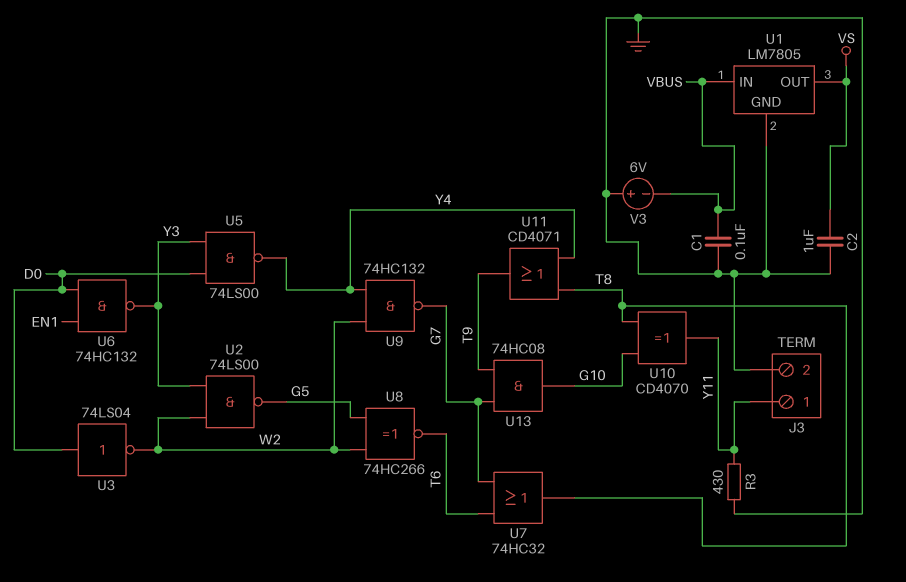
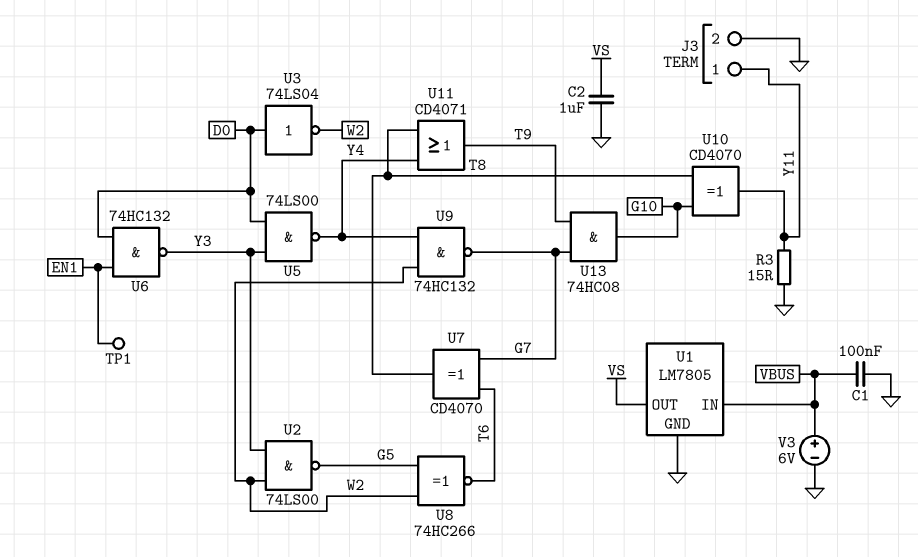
R3: 430 (GND, Y11) -> 15 (GND, Y11)
TP1: none -> test point (EN1)
U7: OR 74HC32 (in G7, in T6, out T8) -> XOR CD4070 (in G7, in T6, out T8)
V3: 6V (plus GND, minus VBUS) -> 6V (plus VBUS, minus GND)

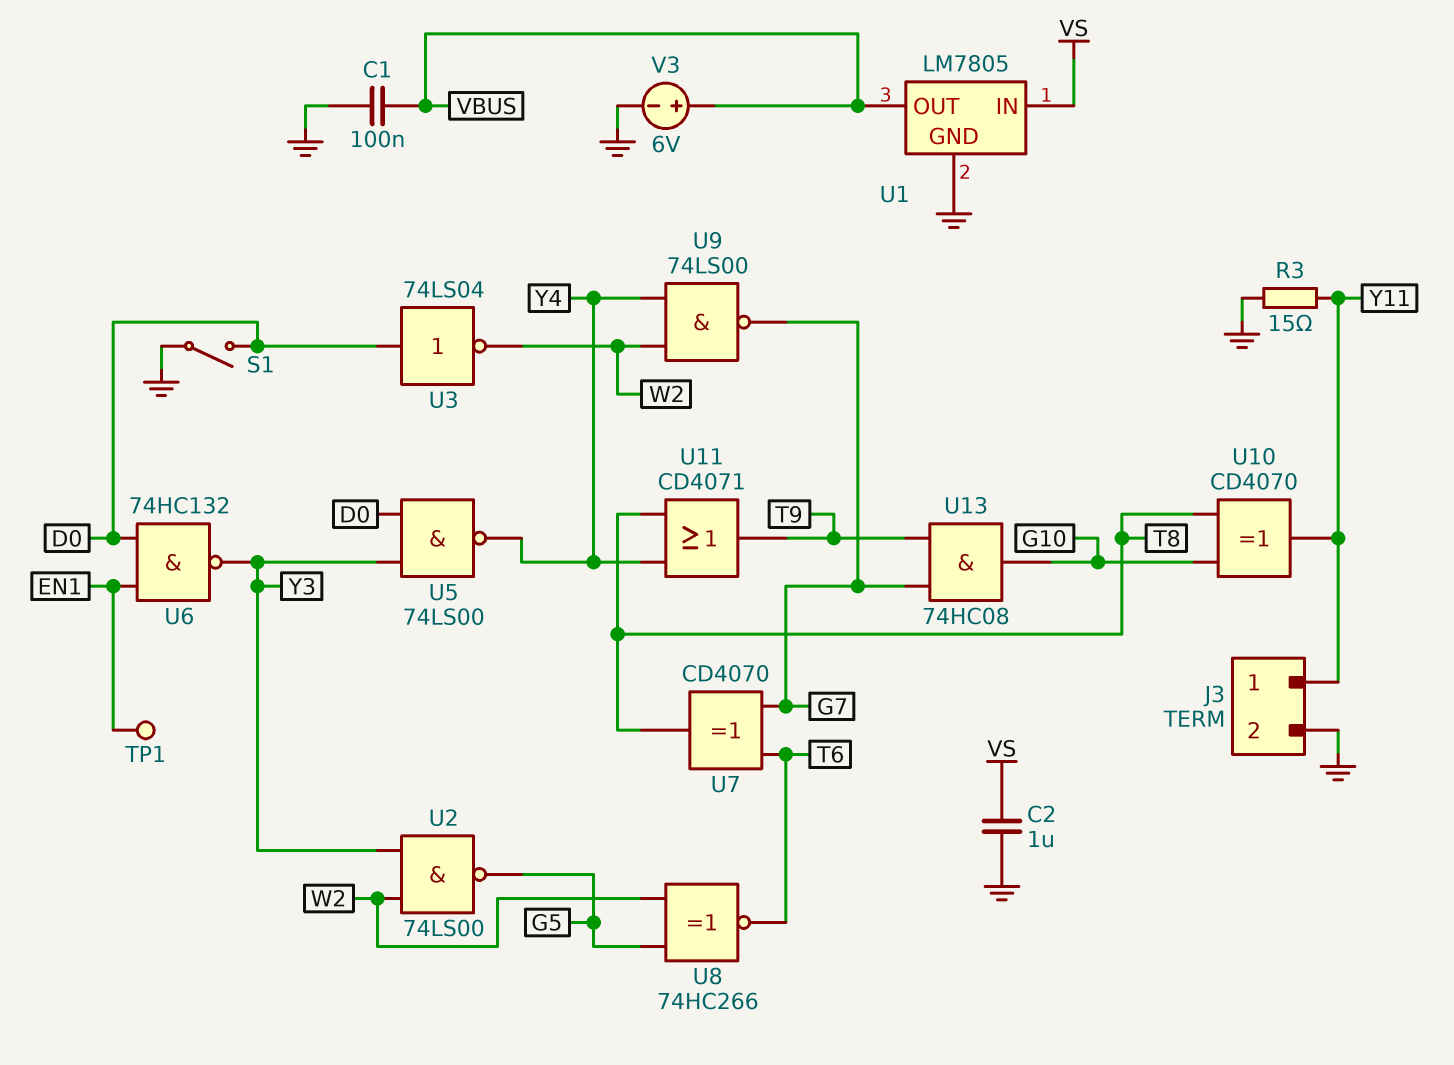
S1: none -> switch (D0, GND)
U1 pin IN: VBUS -> VS
U1 pin OUT: VS -> VBUS
U9: NAND 74HC132 (in W2, in Y4, out G7) -> NAND 74LS00 (in W2, in Y4, out G7)

